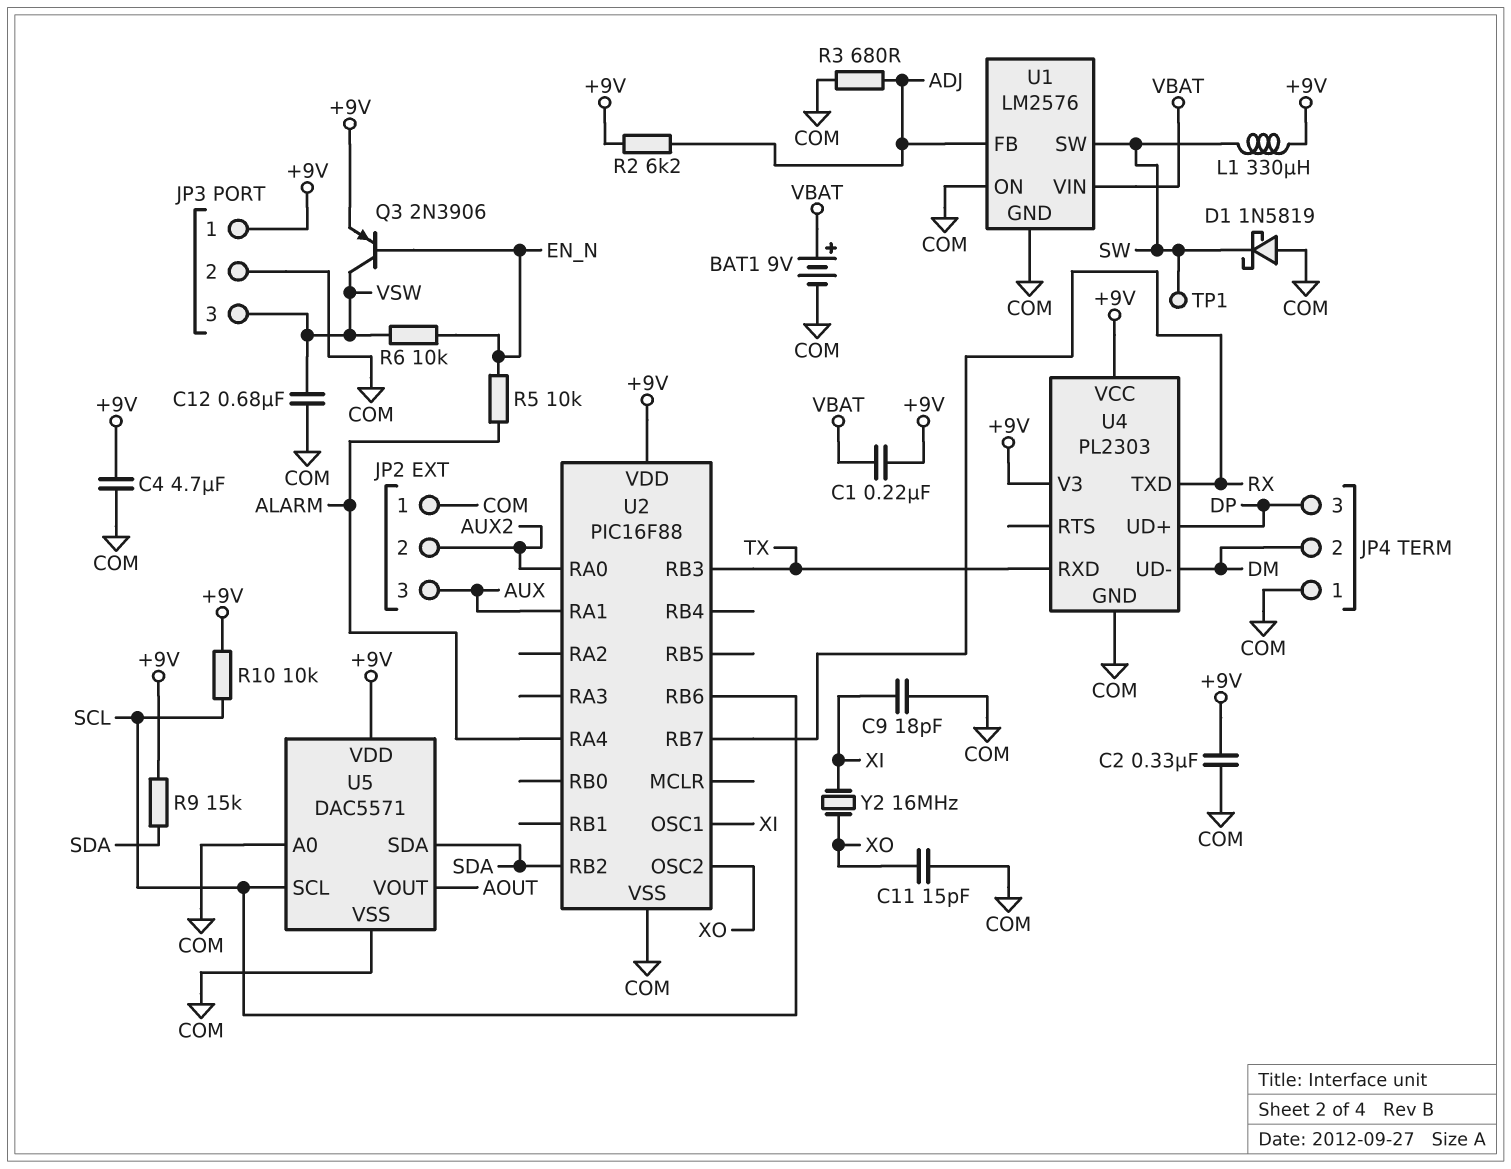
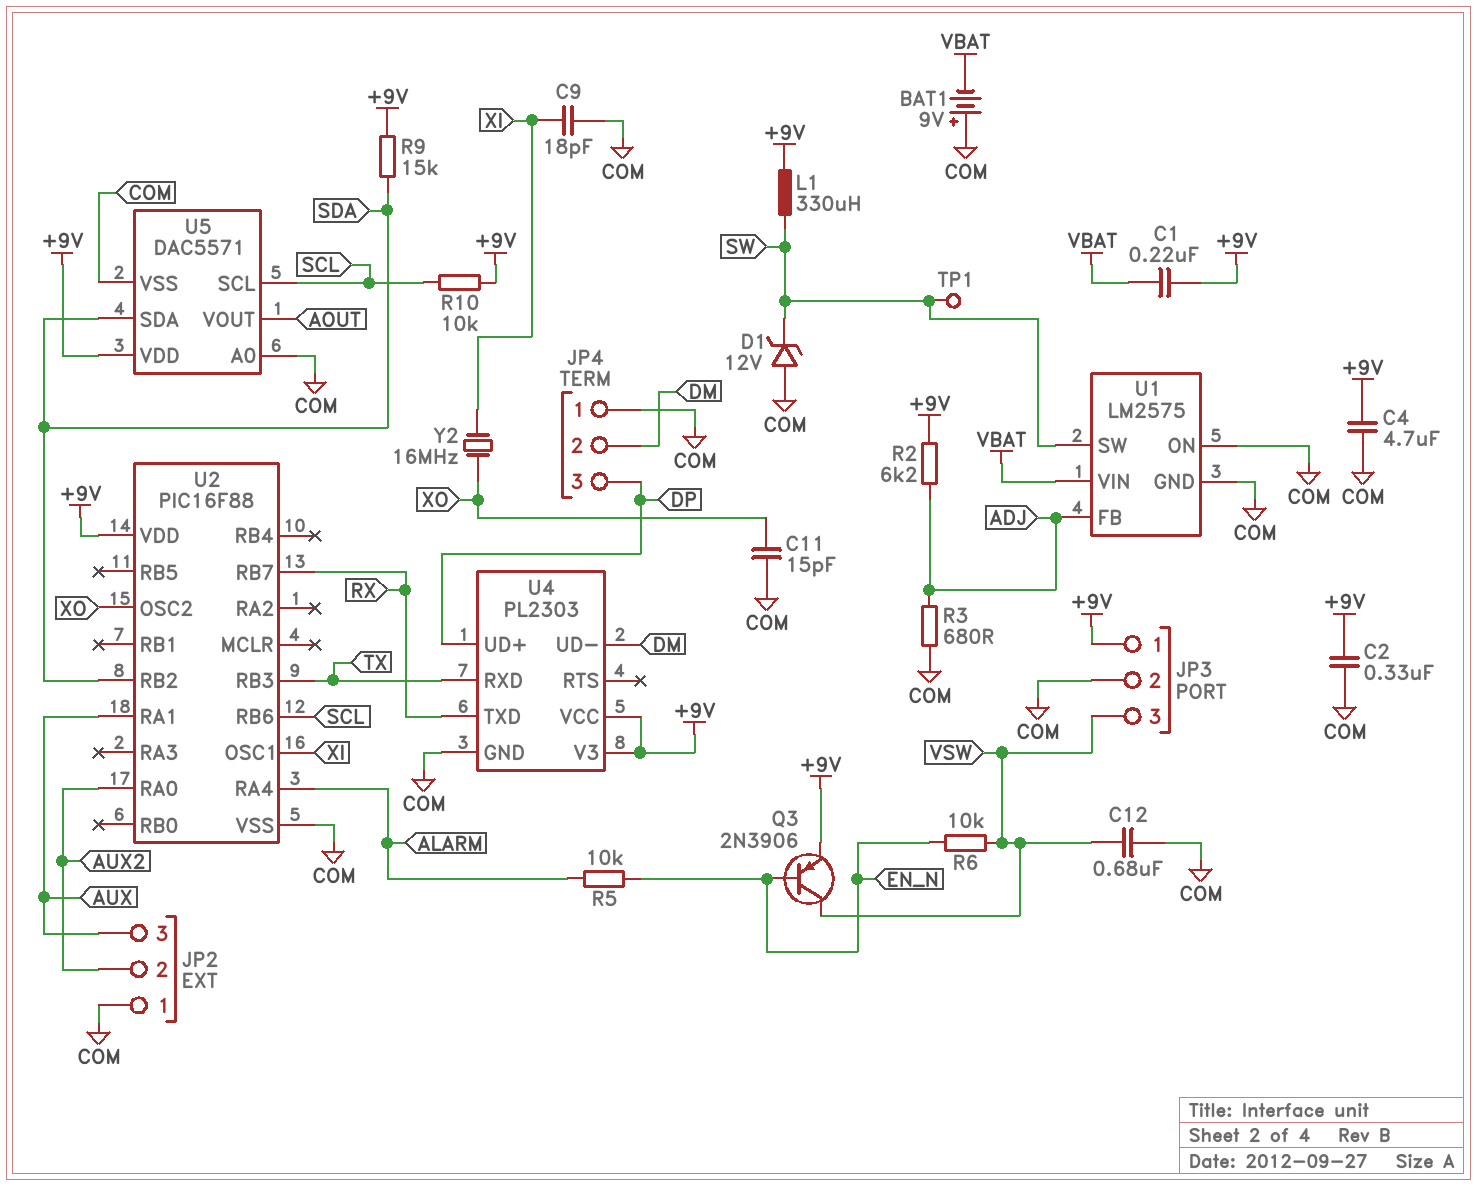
BAT1: 9V (plus VBAT, minus COM) -> 9V (plus COM, minus VBAT)
D1: schottky 1N5819 (A COM, K SW) -> zener 12V (A COM, K SW)
U1: LM2576 -> LM2575

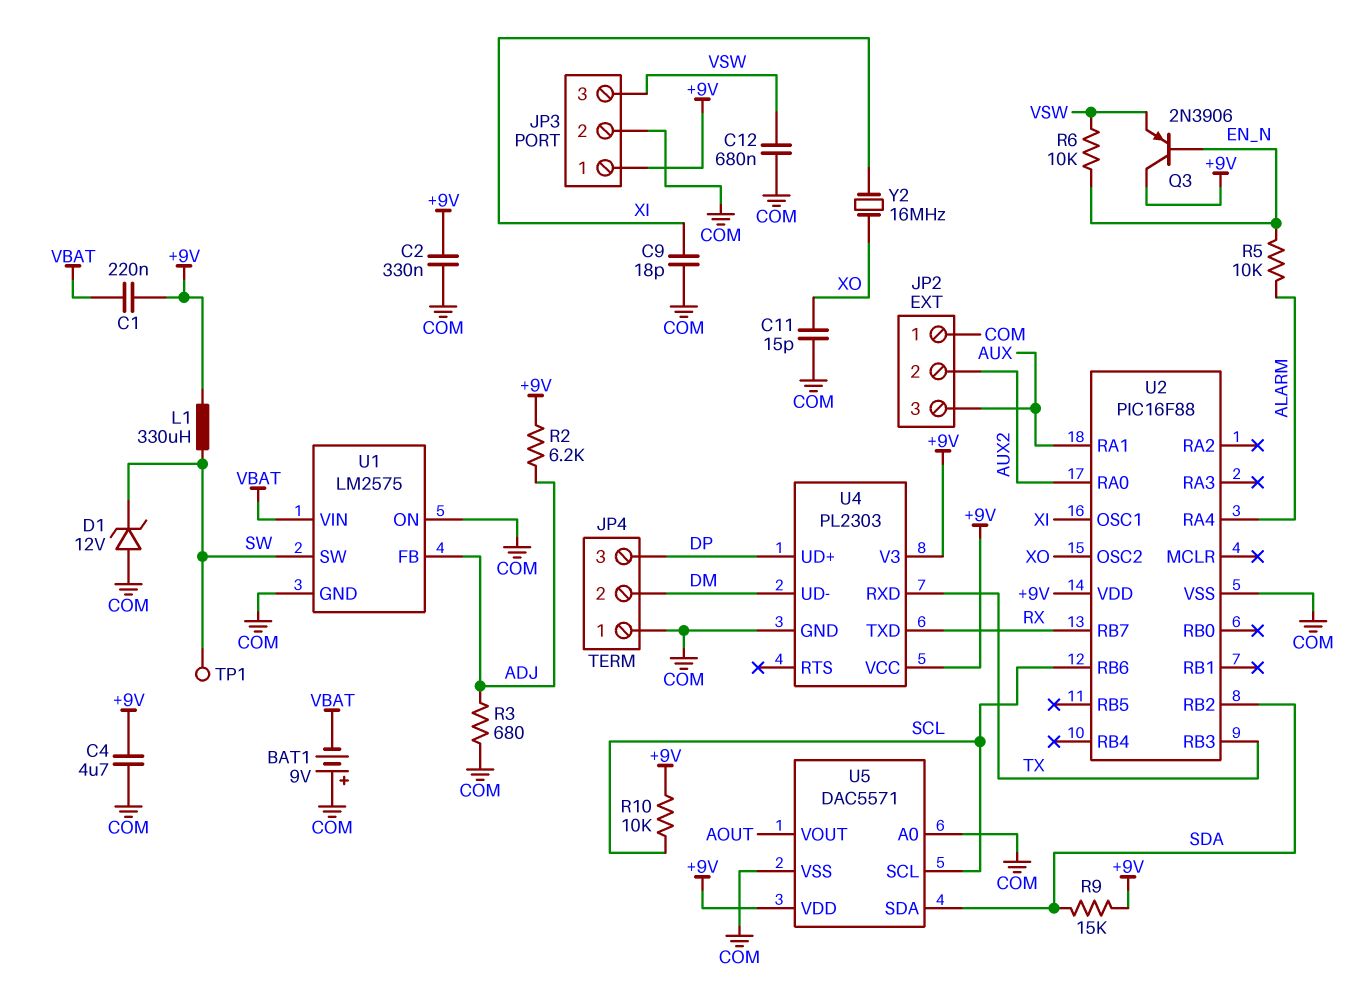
Q3: PNP 2N3906 (B EN_N, C VSW, E +9V) -> PNP 2N3906 (B EN_N, C +9V, E VSW)

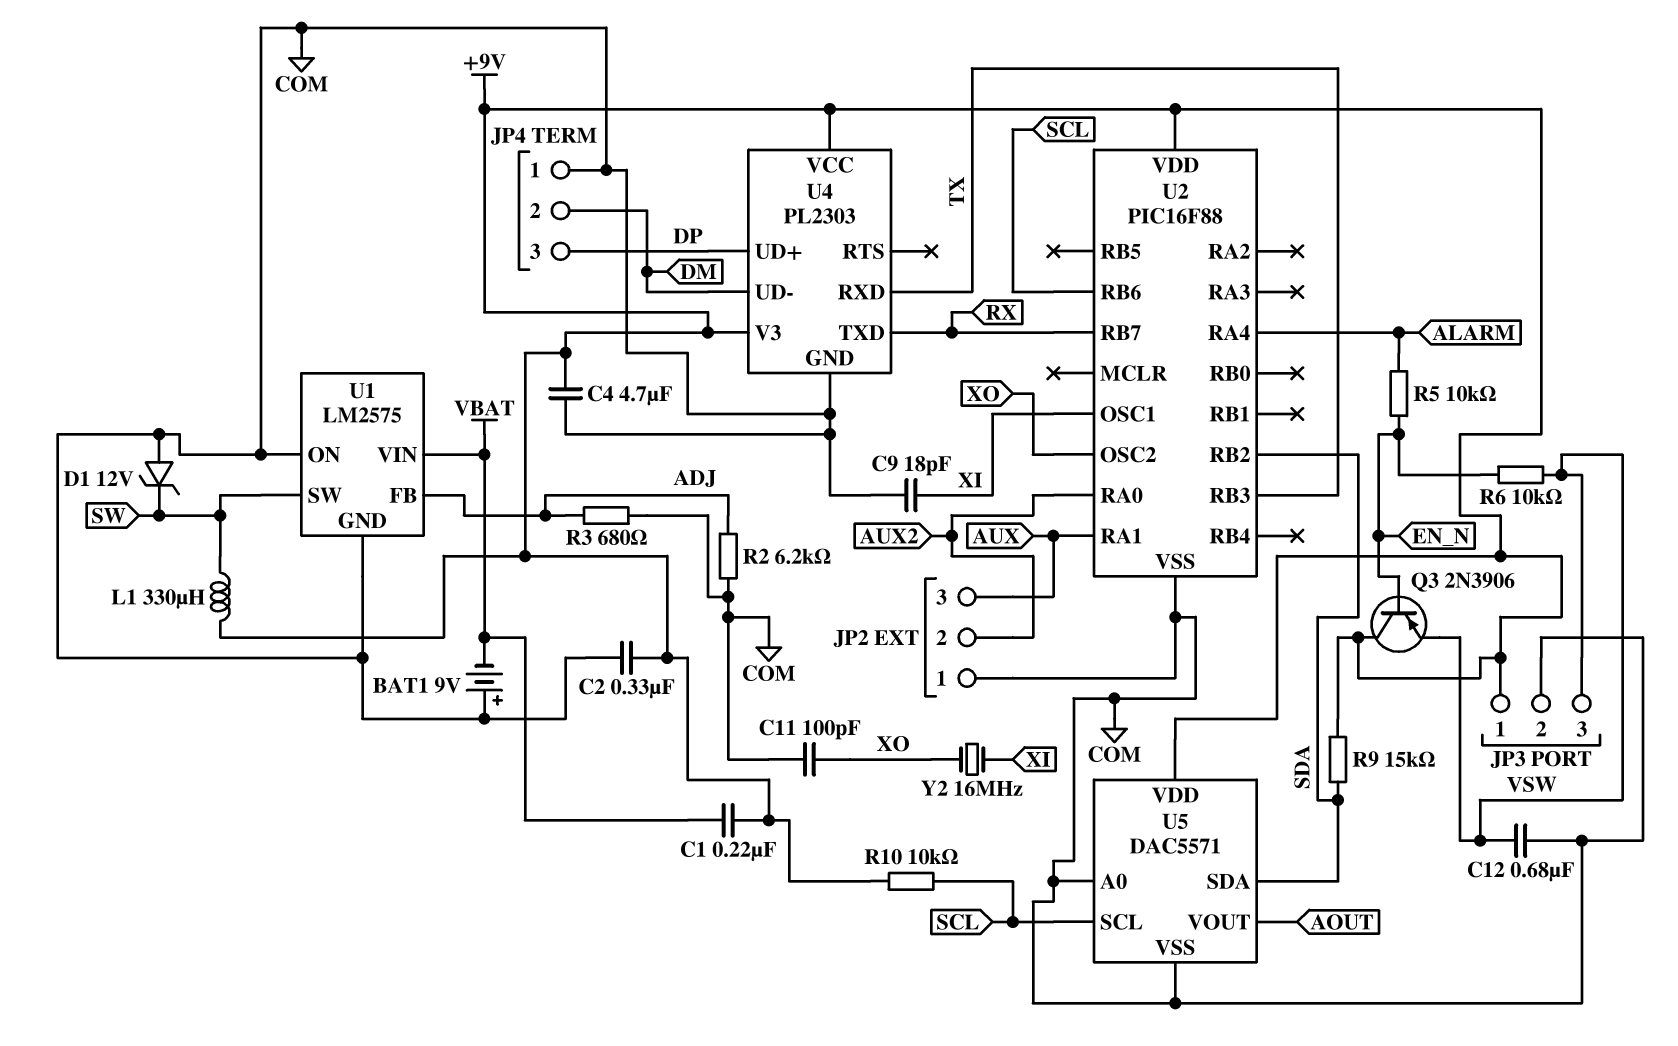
C11: 15pF (COM, XO) -> 100pF (COM, XO)
R2: 6.2k (+9V, ADJ) -> 6.2k (ADJ, COM)
TP1: test point (SW) -> none

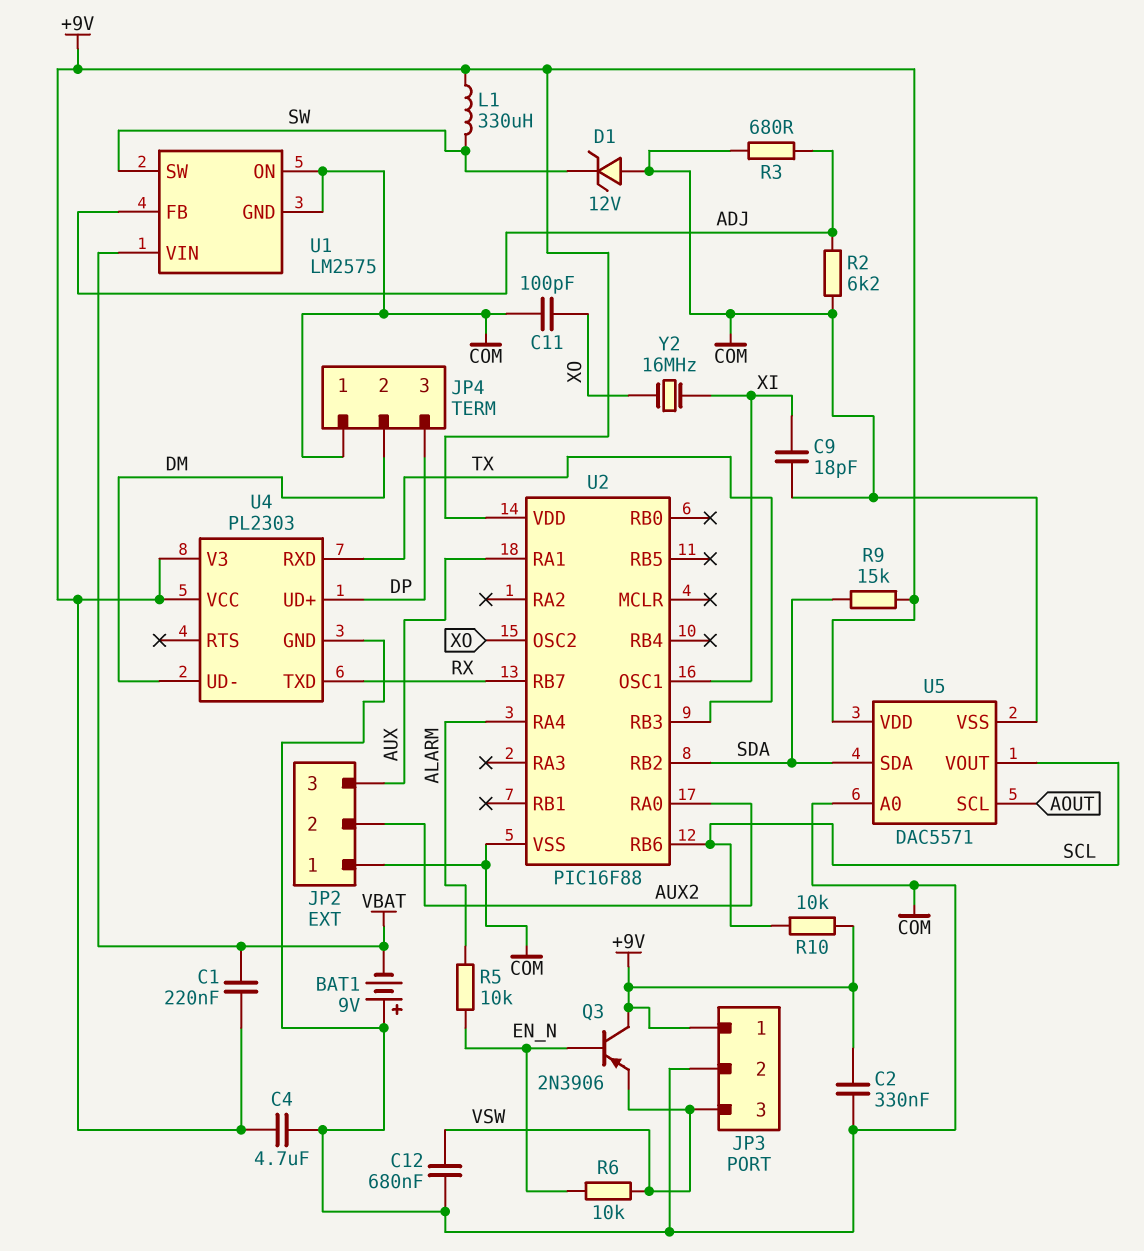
U5 pin SCL: SCL -> AOUT
U5 pin VOUT: AOUT -> SCL

